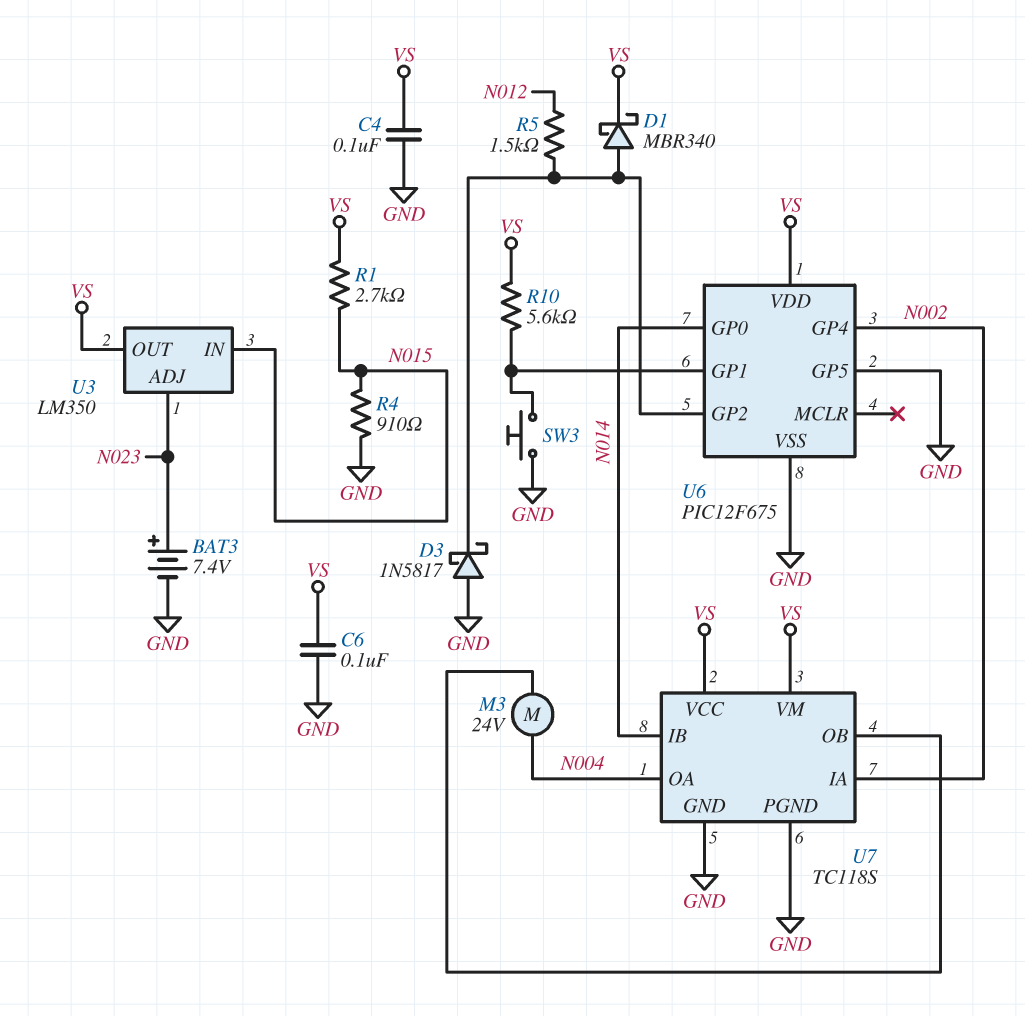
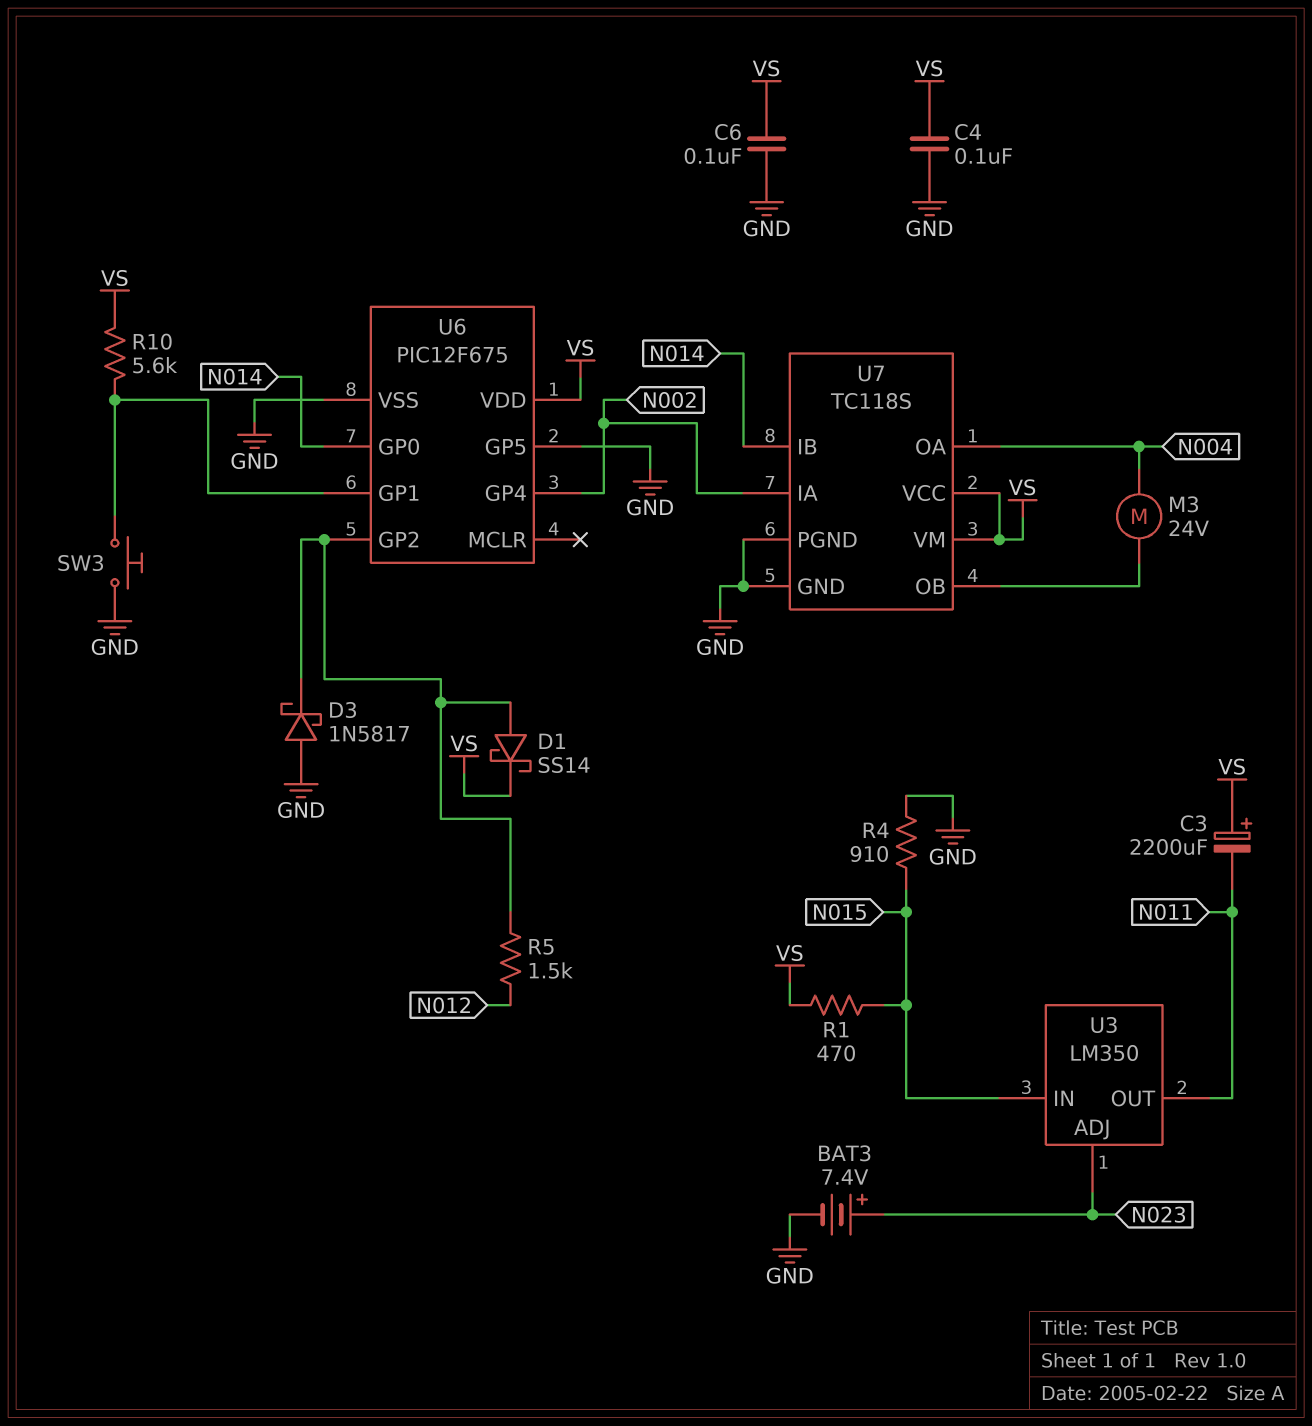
C3: none -> 2200uF (plus VS, minus N011)
D1: schottky MBR340 (A U6/GP2, K VS) -> schottky SS14 (A U6/GP2, K VS)
R1: 2.7k (N015, VS) -> 470 (N015, VS)
U3 pin OUT: VS -> N011

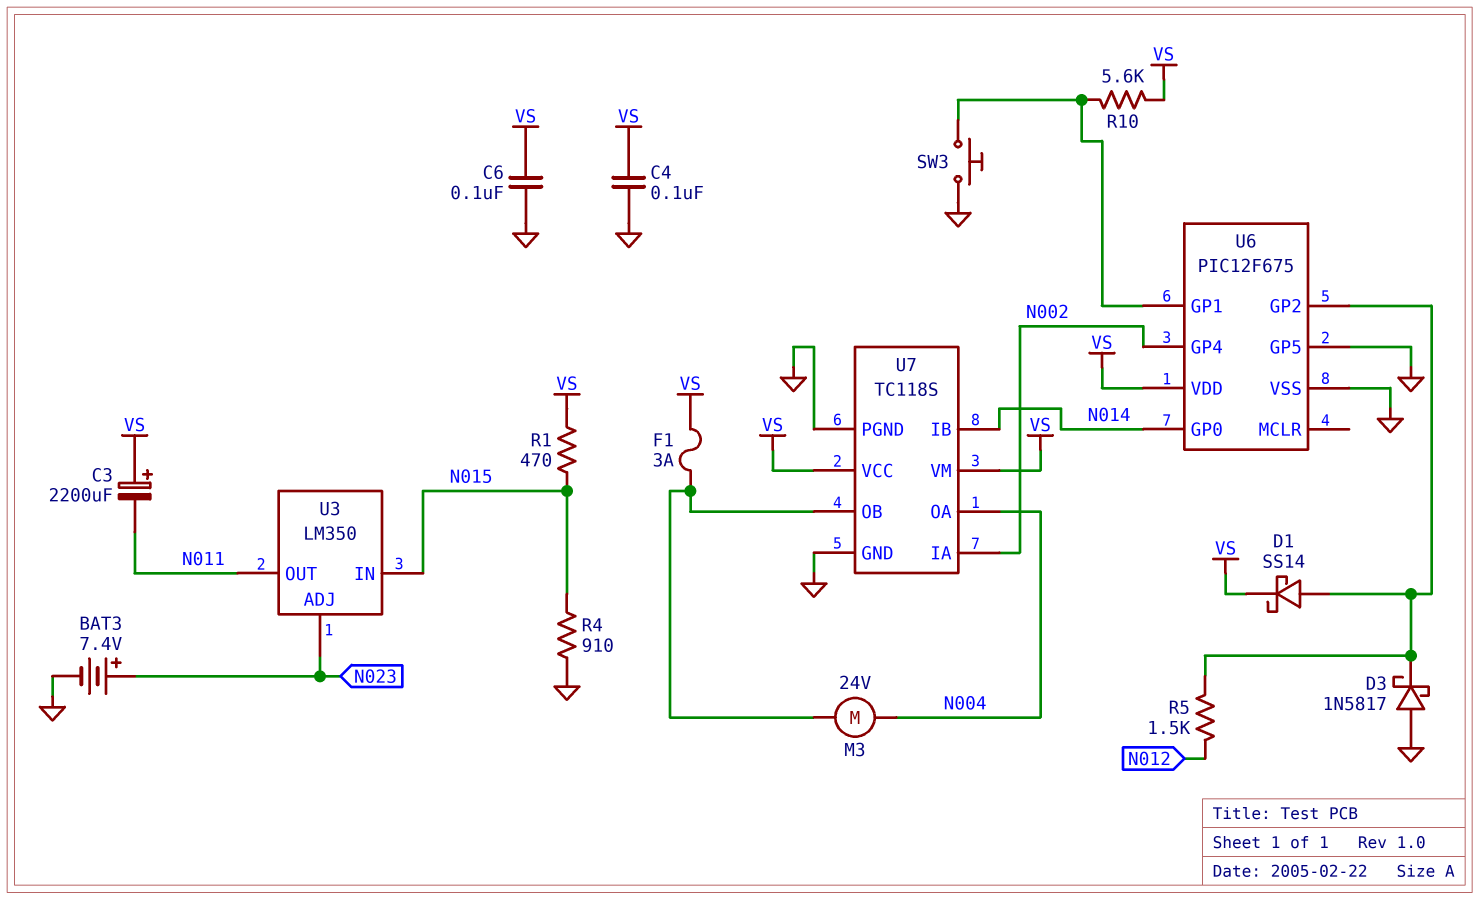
F1: none -> 3A (U7/OB, VS)

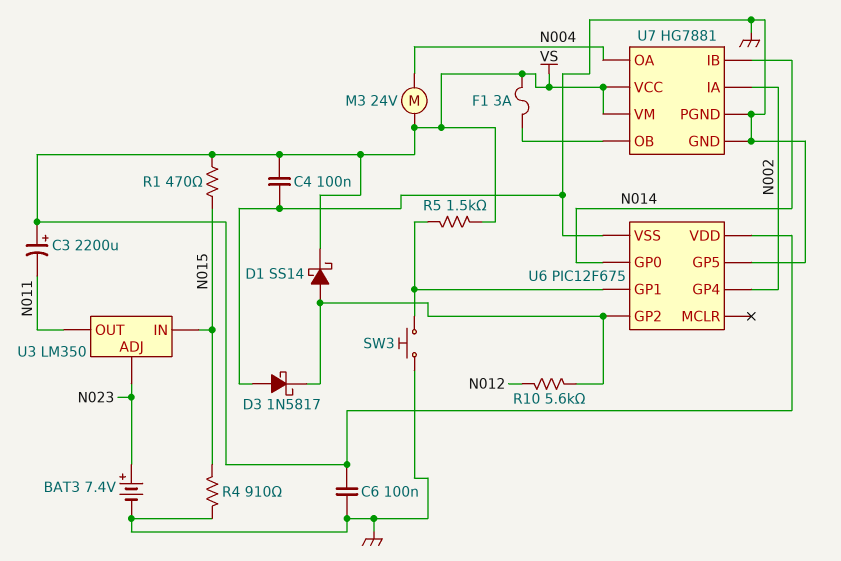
M3: motor 24V (N004, U7/OB) -> motor 24V (N004, VS)
R5: 1.5k (N012, U6/GP2) -> 1.5k (U6/GP1, VS)
R10: 5.6k (U6/GP1, VS) -> 5.6k (N012, U6/GP2)
U7: TC118S -> HG7881

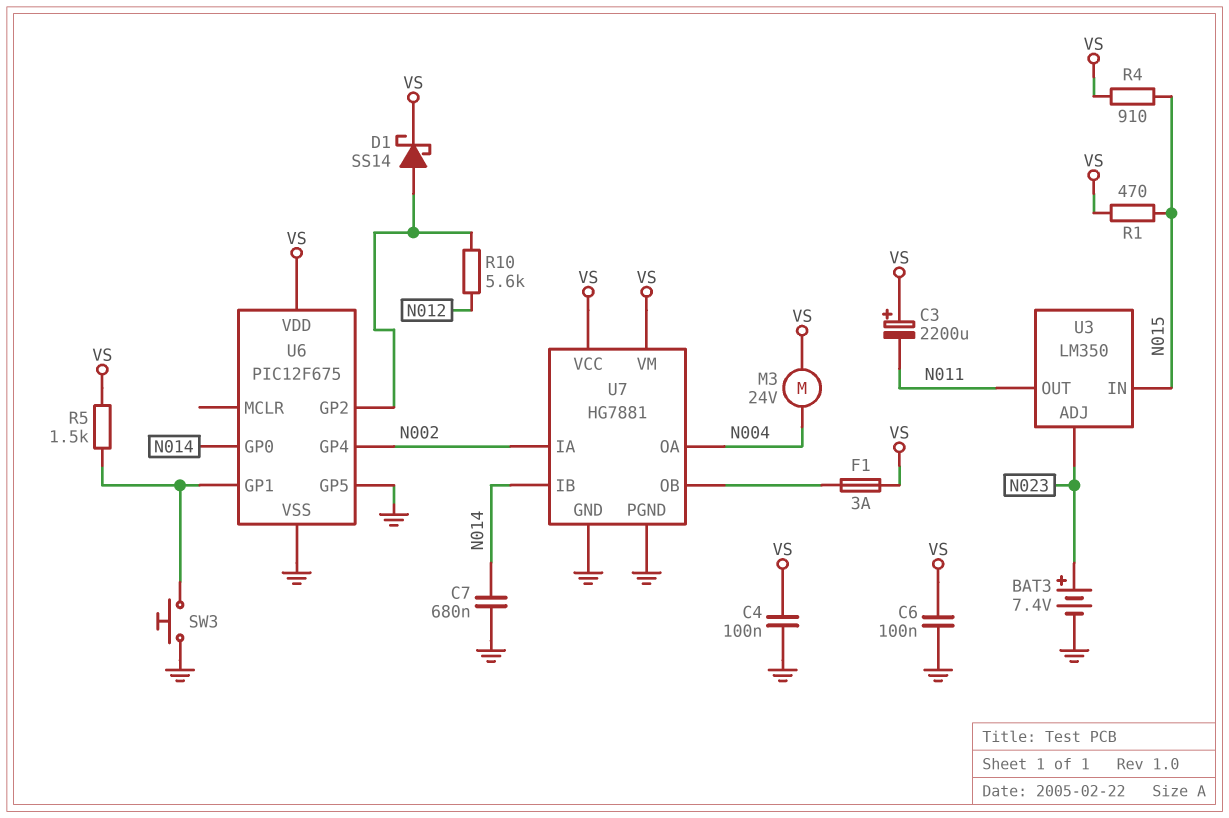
C7: none -> 680nF (GND, N014)
D3: schottky 1N5817 (A GND, K U6/GP2) -> none
R4: 910 (GND, N015) -> 910 (N015, VS)

